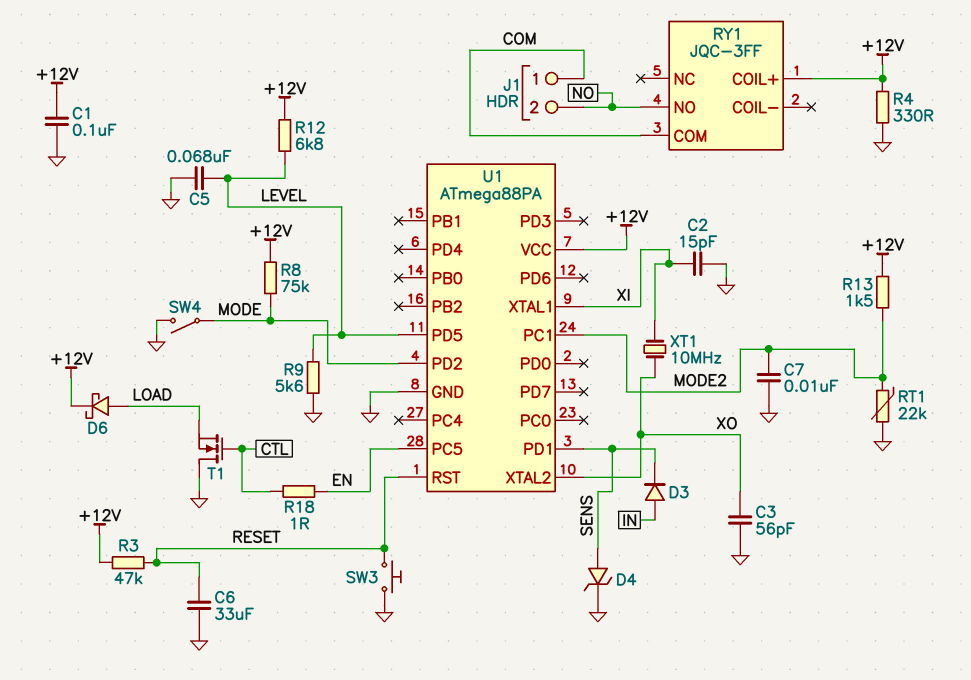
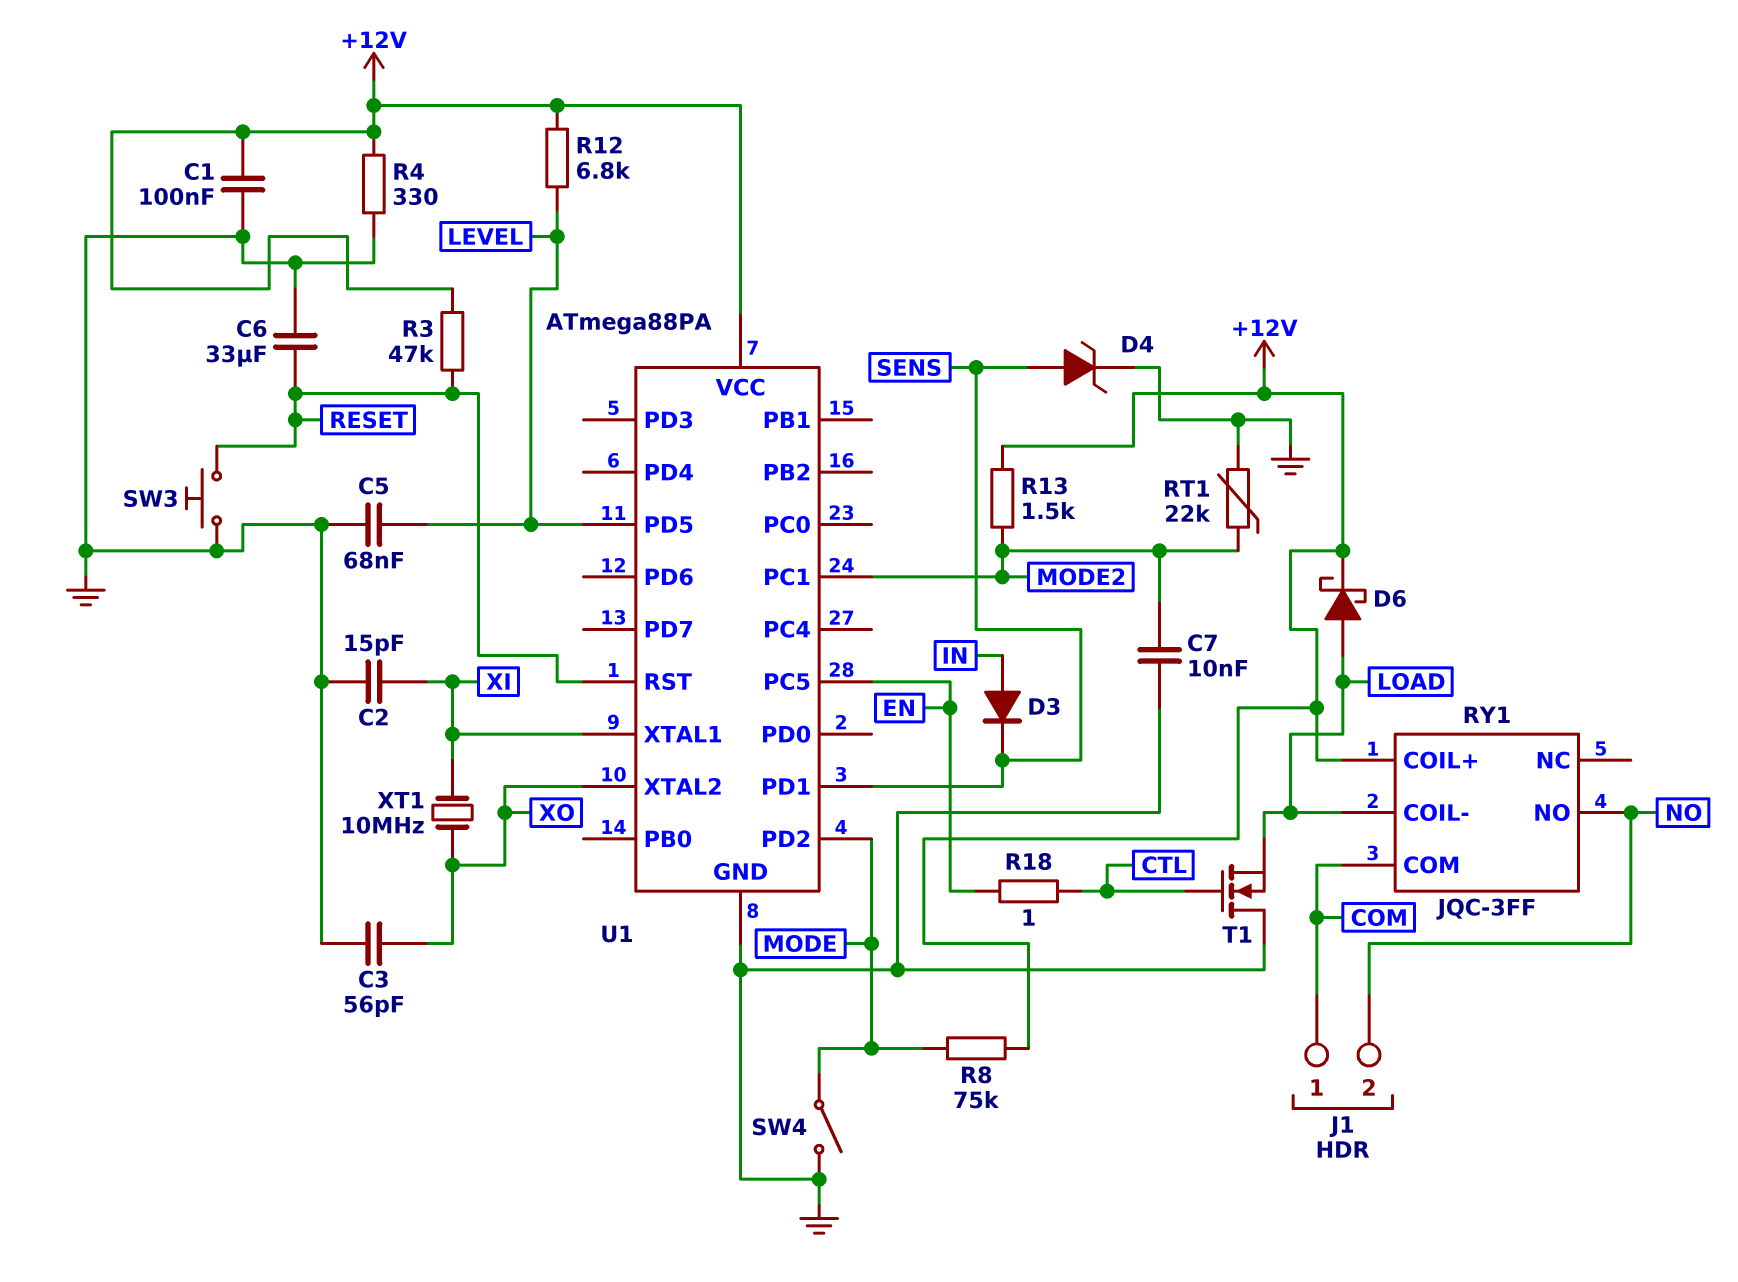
R9: 5.6k (GND, LEVEL) -> none
RY1 pin COIL-: none -> LOAD

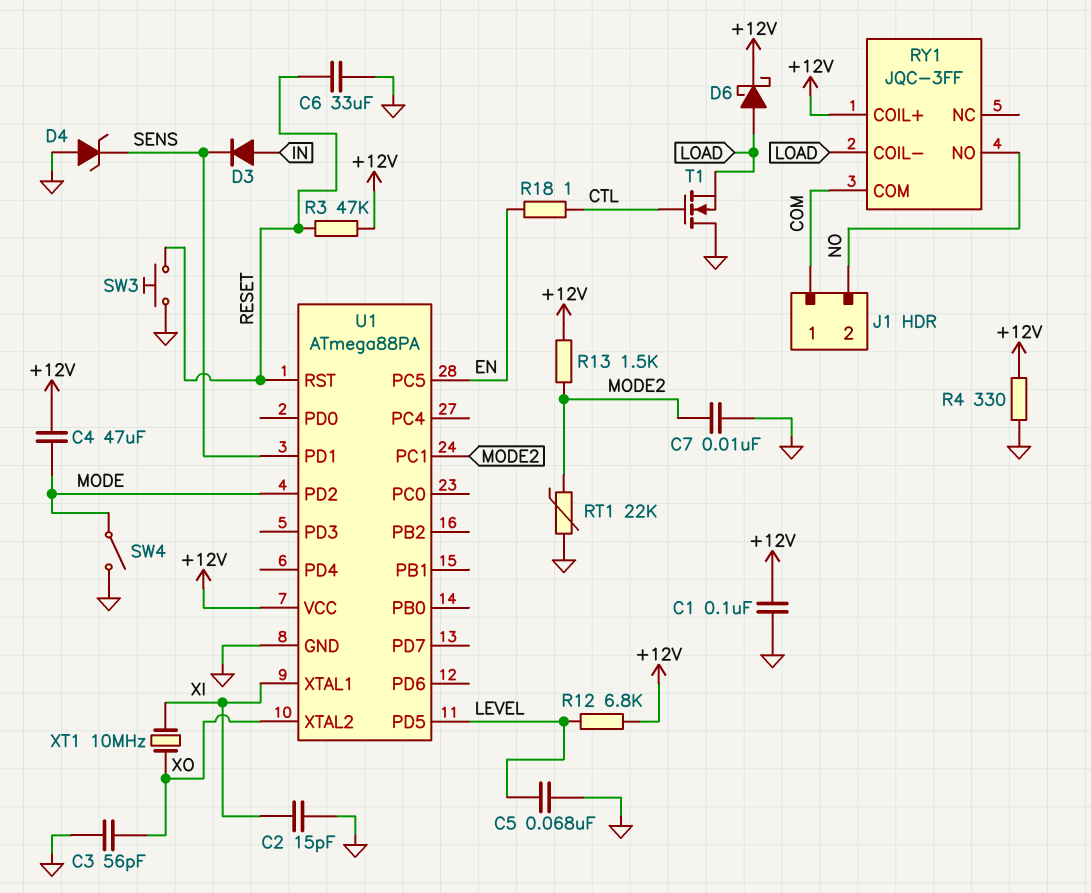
C4: none -> 47uF (+12V, MODE)
D4: zener (A SENS, K GND) -> zener (A GND, K SENS)
R8: 75k (+12V, MODE) -> none

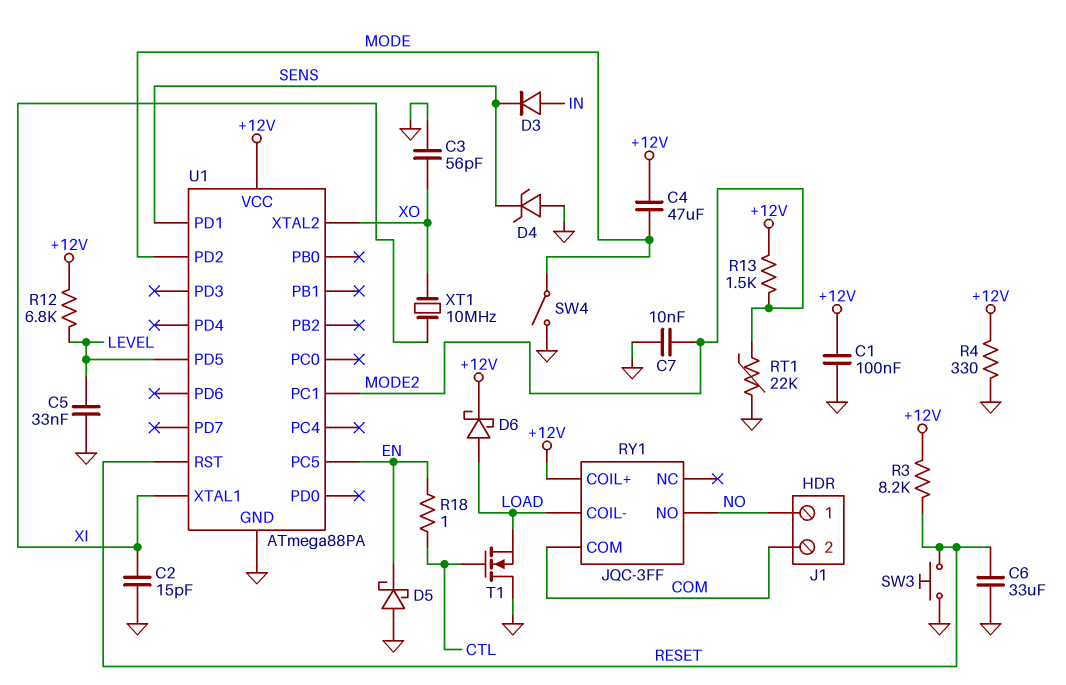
C5: 68nF (GND, LEVEL) -> 33nF (GND, LEVEL)
D5: none -> schottky (A GND, K EN)
J1 pin 1: COM -> NO
J1 pin 2: NO -> COM
R3: 47k (+12V, RESET) -> 8.2k (+12V, RESET)

